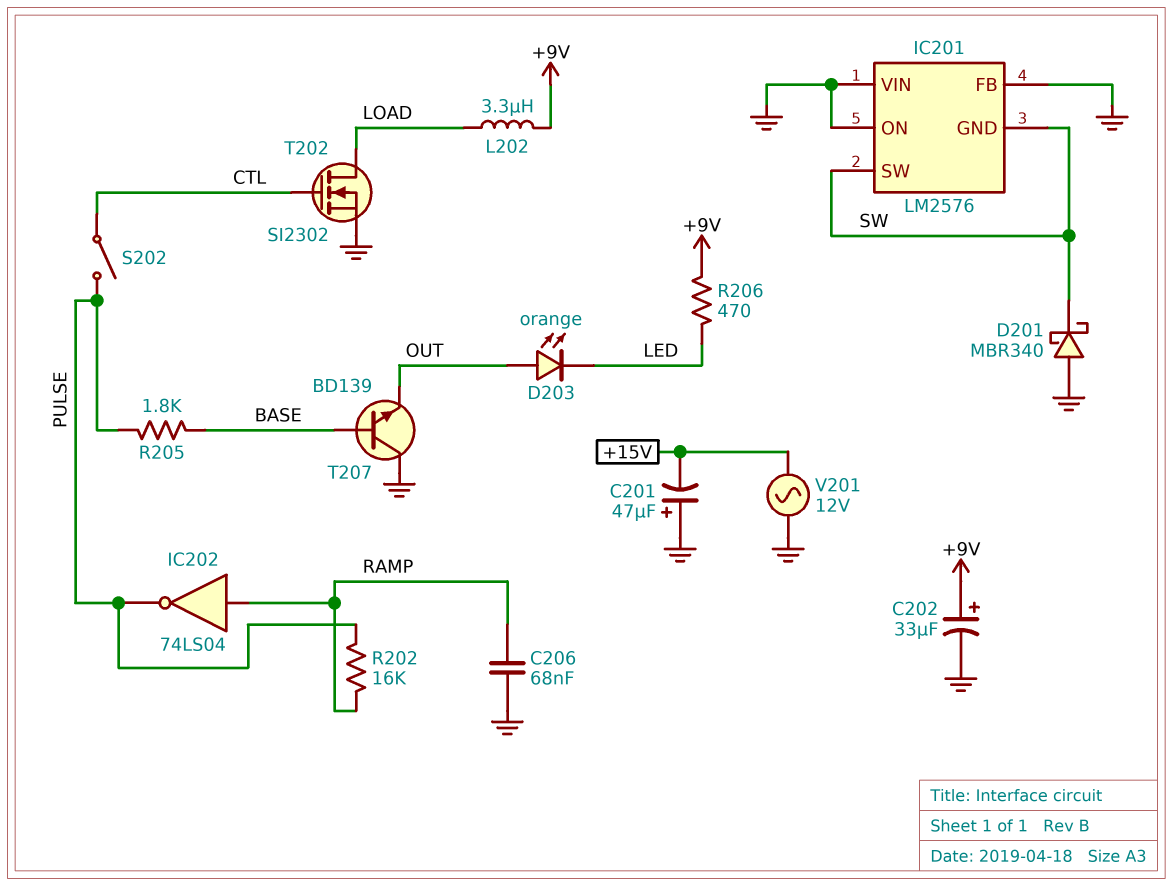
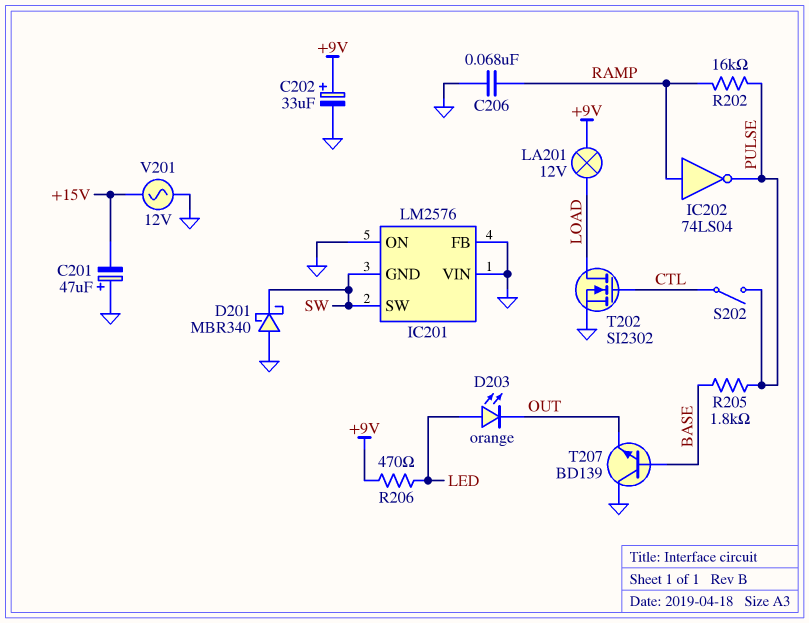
D203: LED orange (A OUT, K LED) -> LED orange (A LED, K OUT)
L202: 3.3uH (+9V, LOAD) -> none
LA201: none -> lamp 12V (+9V, LOAD)

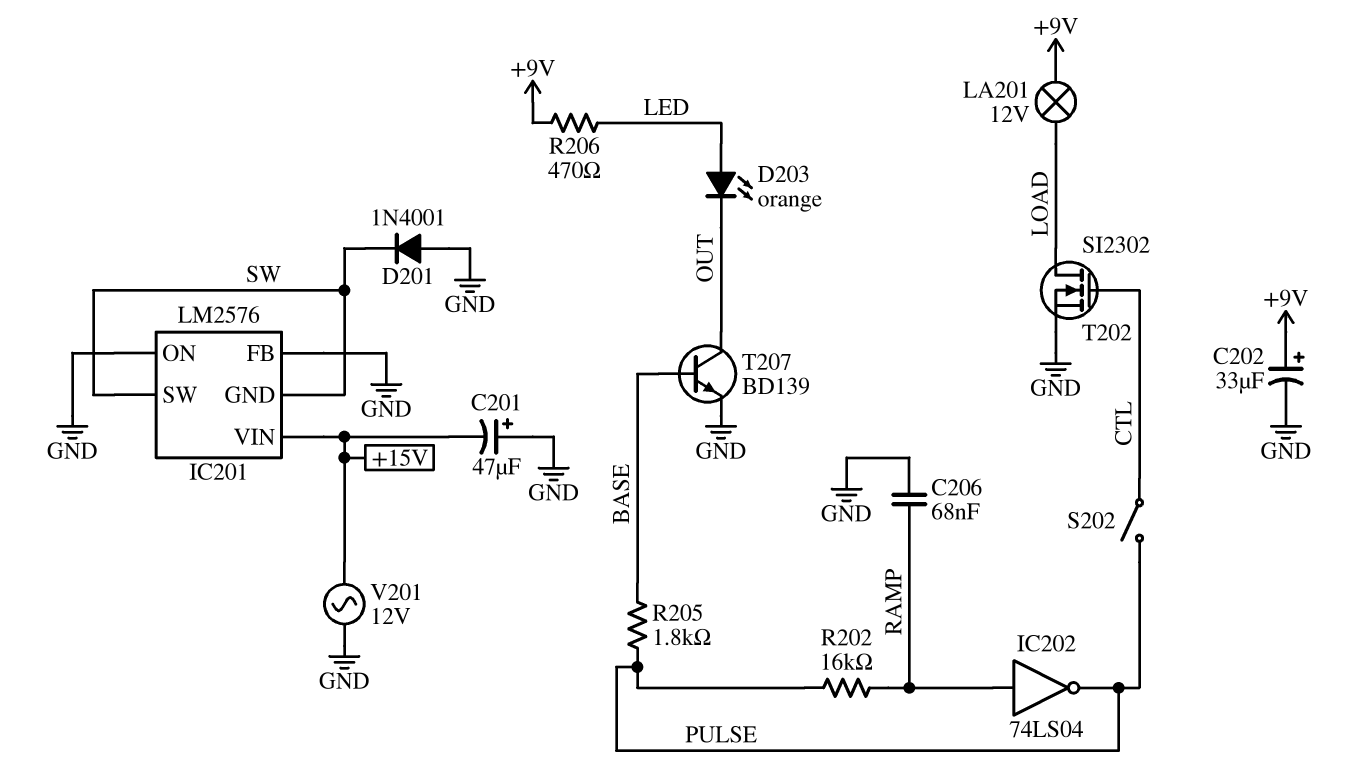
D201: schottky MBR340 (A GND, K SW) -> diode 1N4001 (A GND, K SW)
IC201 pin VIN: GND -> +15V
T207: NPN BD139 (B BASE, C GND, E OUT) -> NPN BD139 (B BASE, C OUT, E GND)

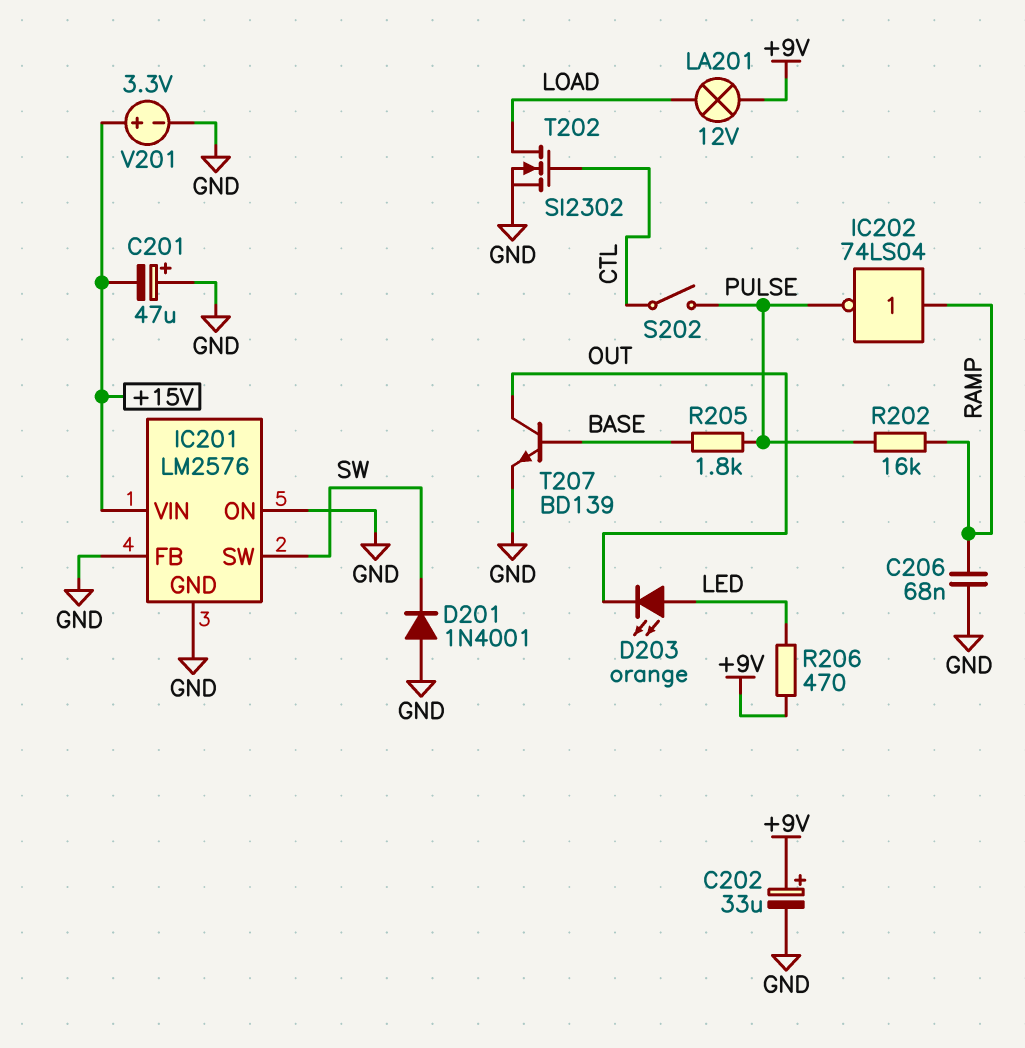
IC201 pin GND: SW -> GND
V201: AC 12V (+15V, GND) -> 3.3V (plus +15V, minus GND)

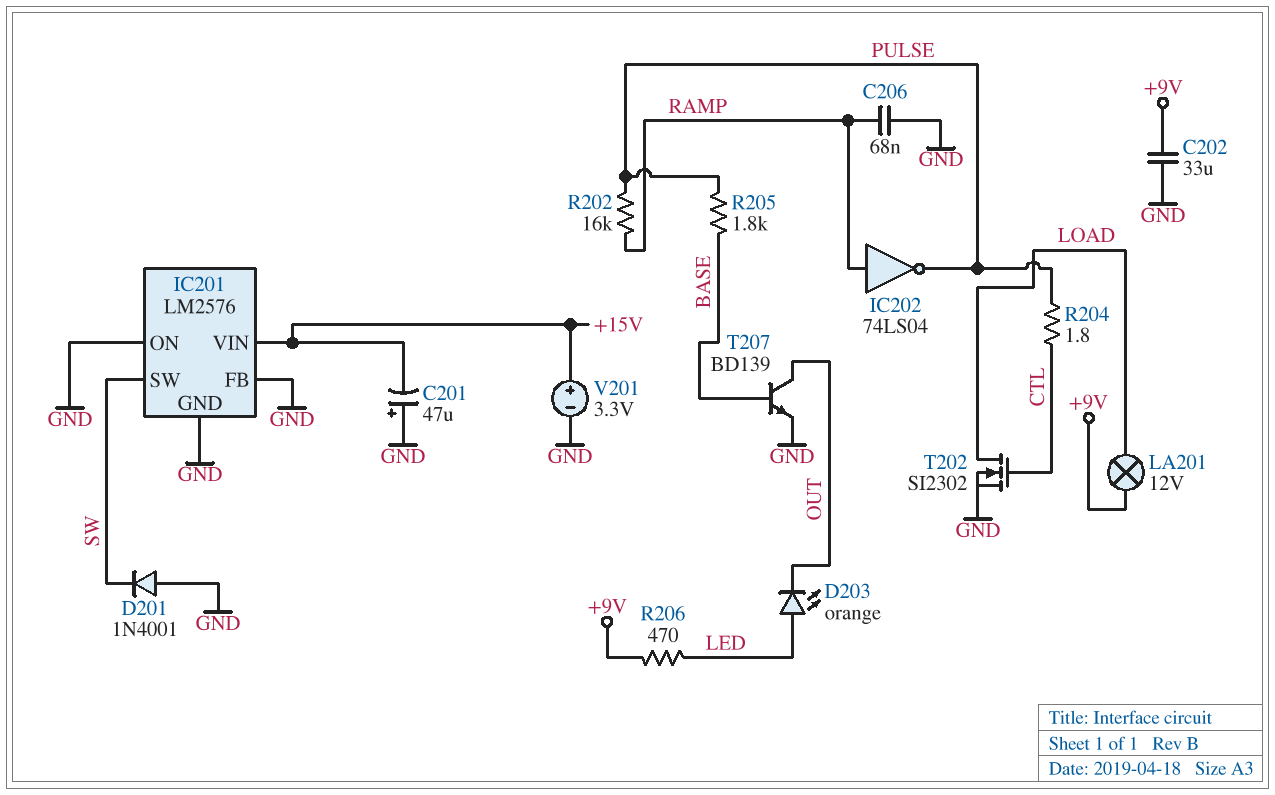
C202: 33uF (plus +9V, minus GND) -> 33uF (+9V, GND)
R204: none -> 1.8 (CTL, PULSE)
S202: switch (CTL, PULSE) -> none

